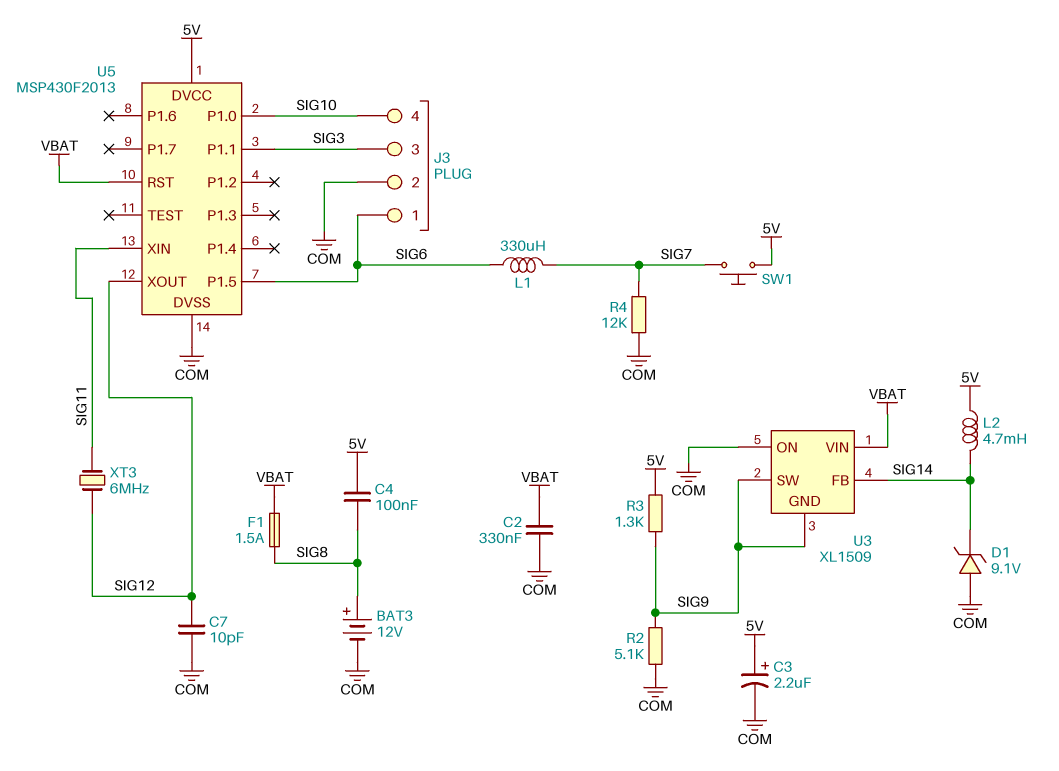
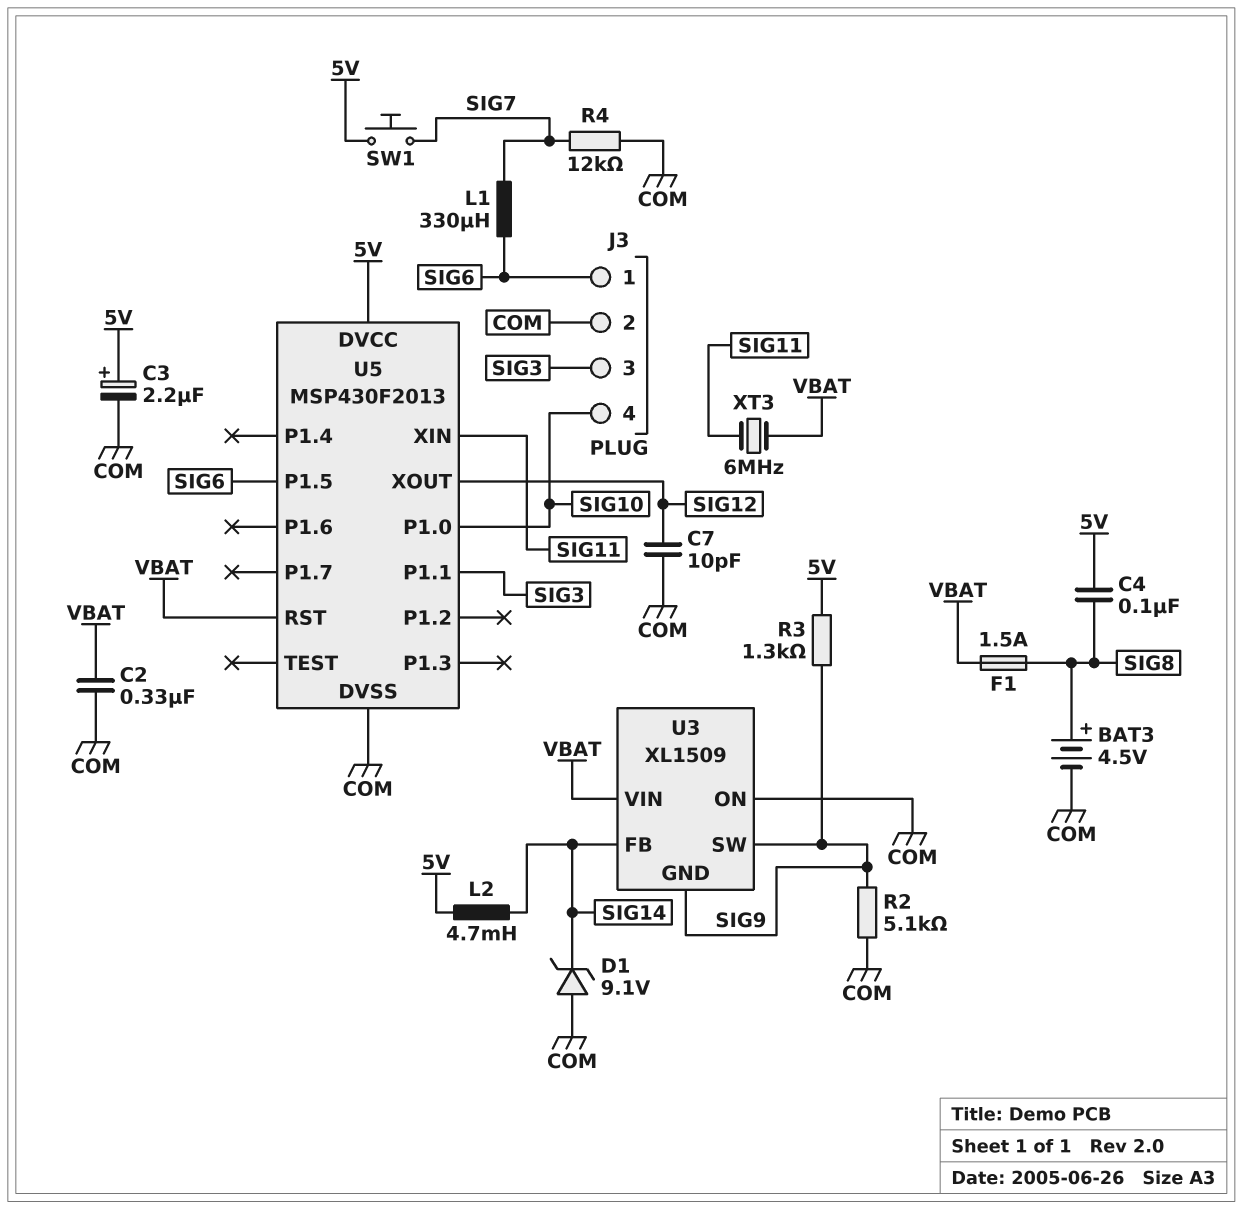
BAT3: 12V (plus SIG8, minus COM) -> 4.5V (plus SIG8, minus COM)
XT3: 6MHz (SIG11, SIG12) -> 6MHz (SIG11, VBAT)

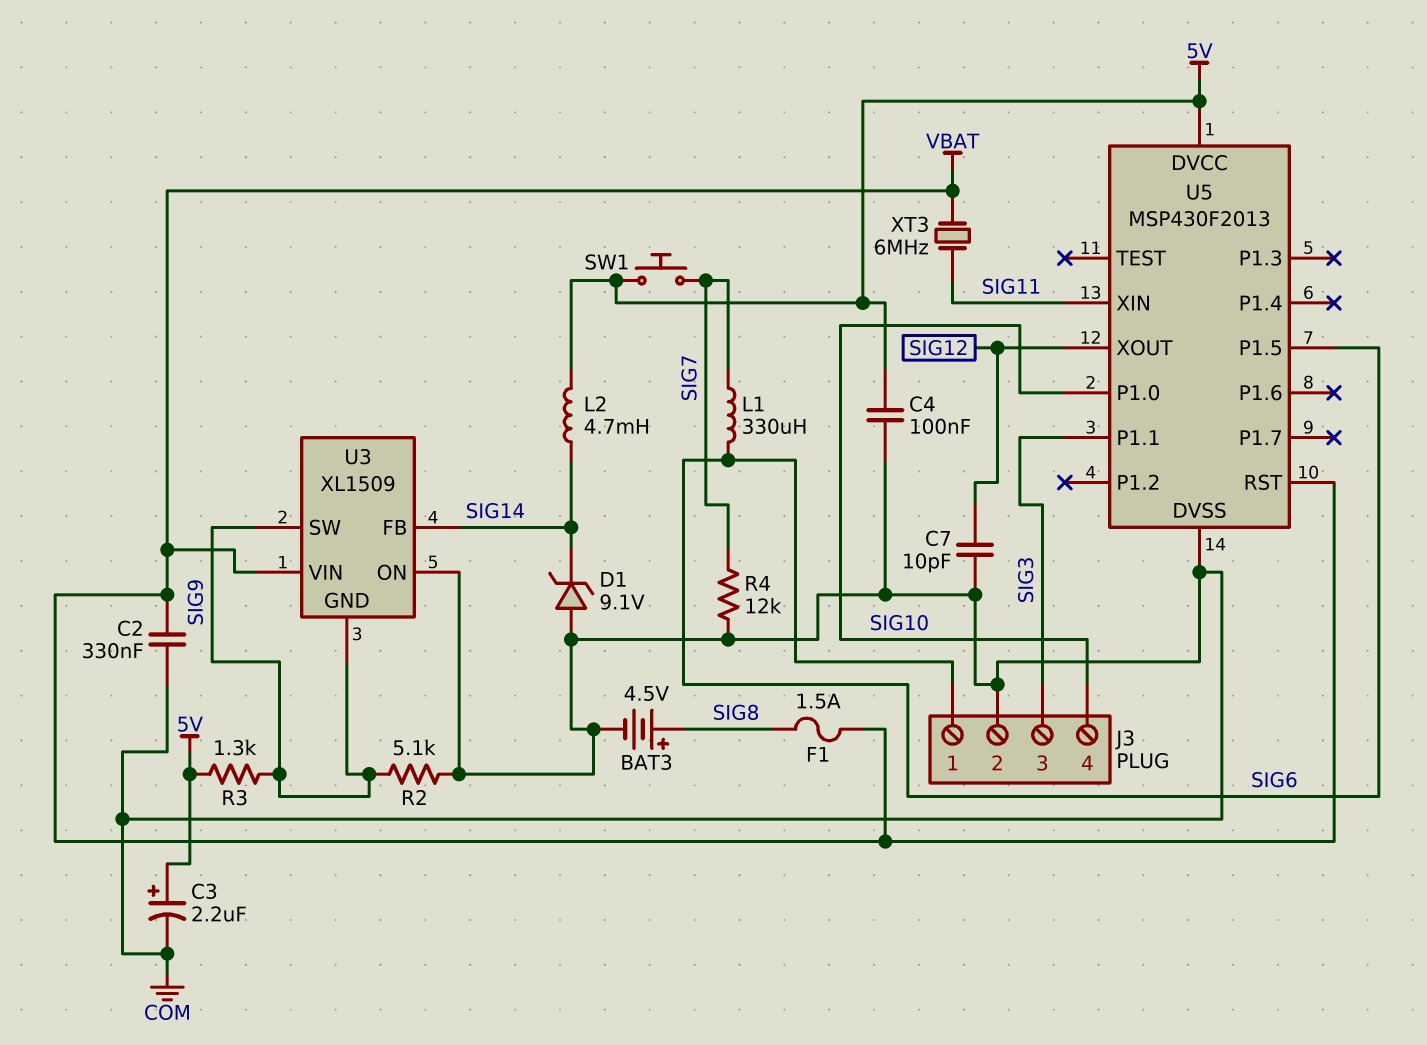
C4: 100nF (5V, SIG8) -> 100nF (5V, COM)

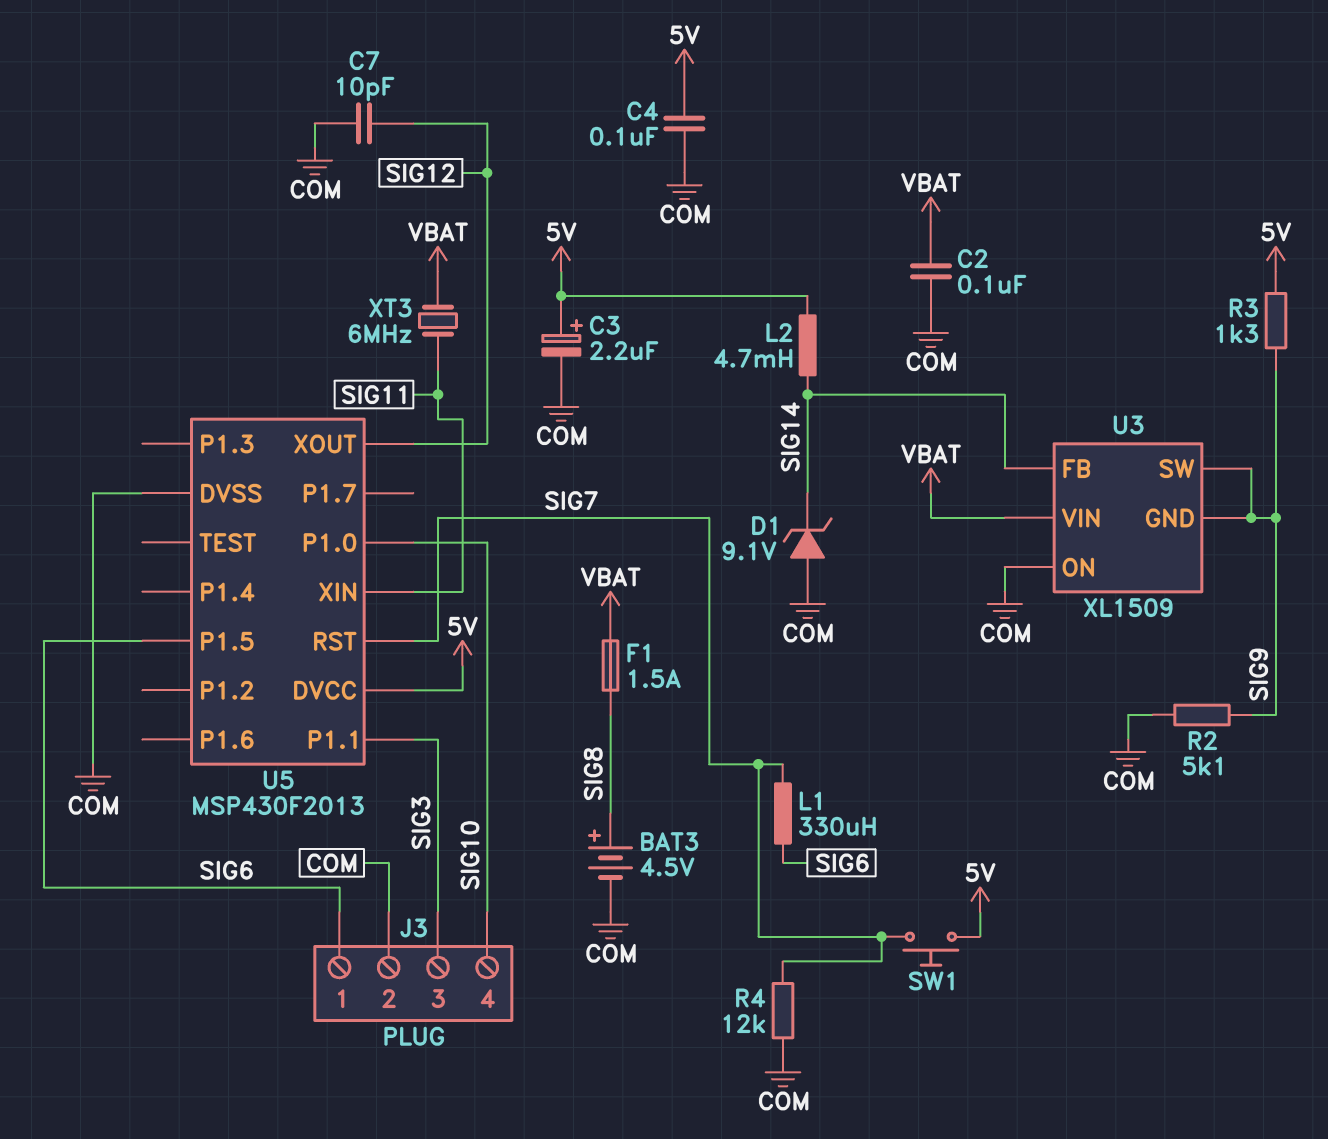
C2: 330nF (COM, VBAT) -> 100nF (COM, VBAT)
U5 pin RST: VBAT -> SIG7

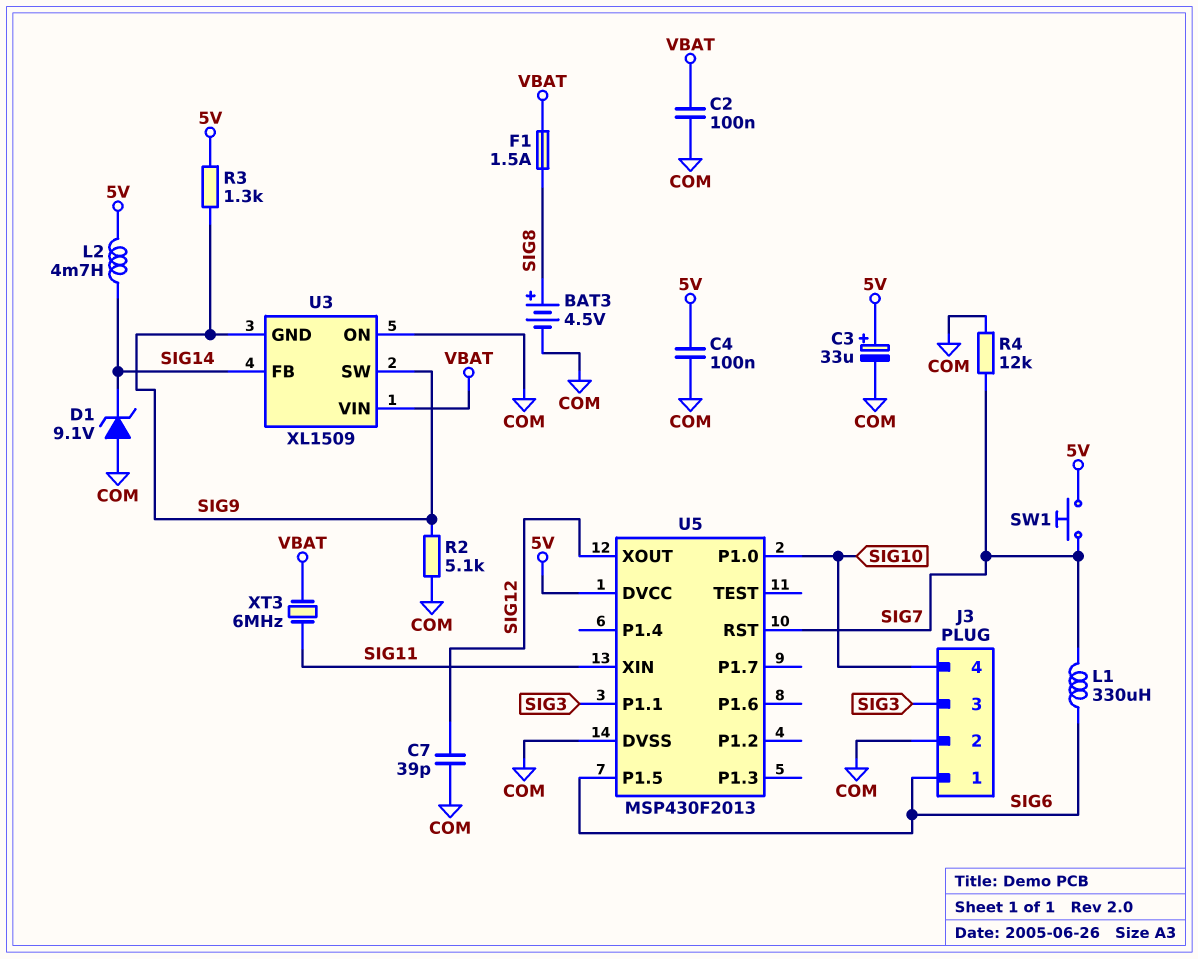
C3: 2.2uF (plus 5V, minus COM) -> 33uF (plus 5V, minus COM)
C7: 10pF (COM, SIG12) -> 39pF (COM, SIG12)

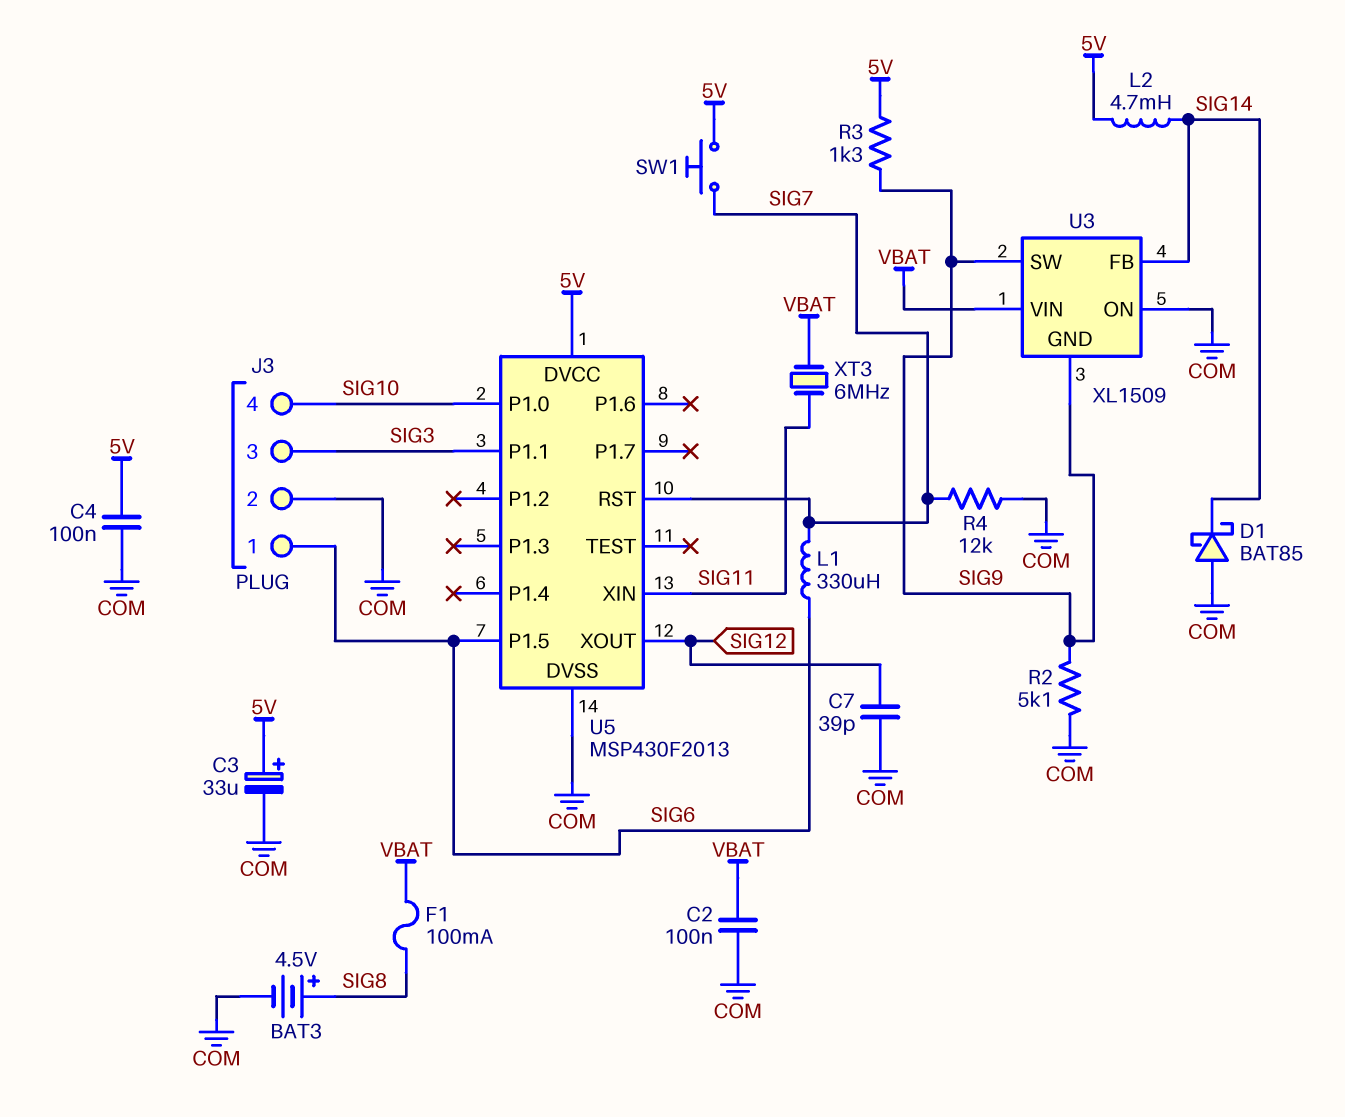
D1: zener 9.1V (A COM, K SIG14) -> schottky BAT85 (A COM, K SIG14)
F1: 1.5A (SIG8, VBAT) -> 100mA (SIG8, VBAT)

